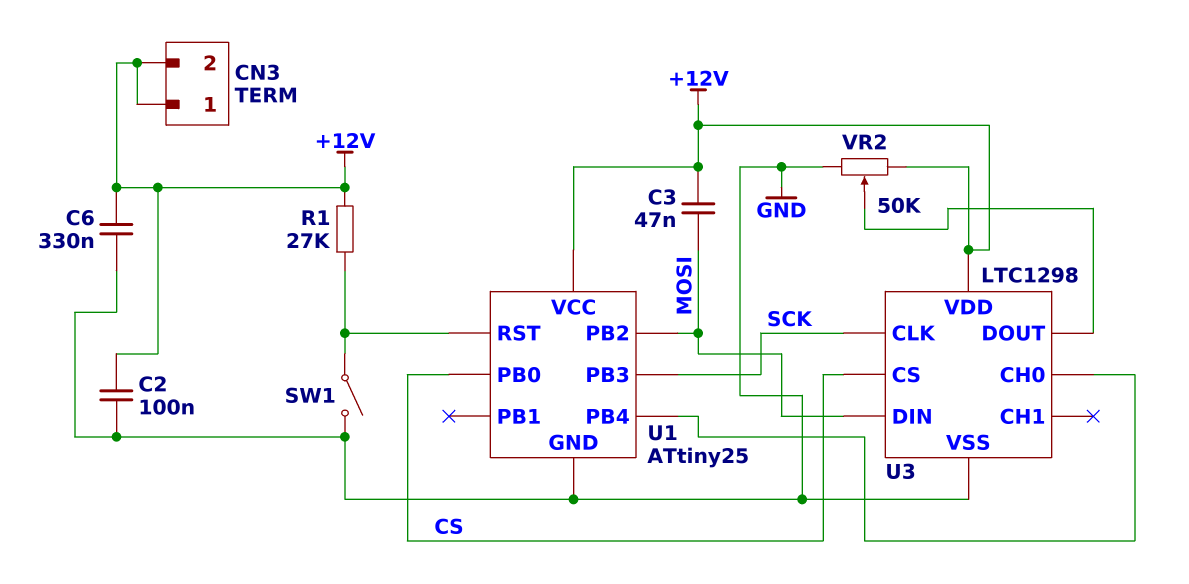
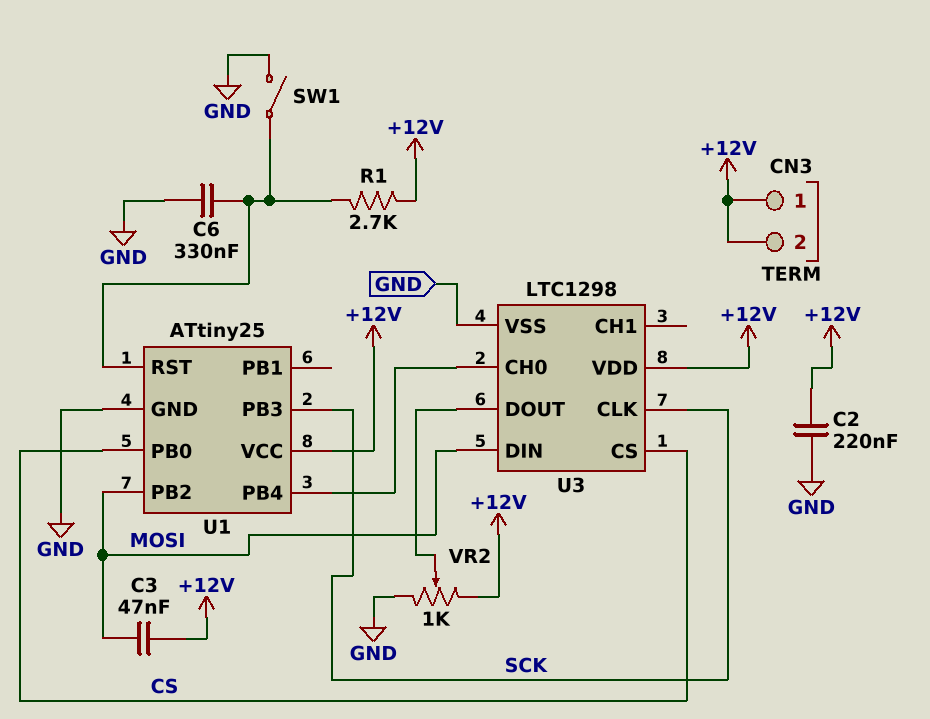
C2: 100nF (+12V, GND) -> 220nF (+12V, GND)
C6: 330nF (+12V, GND) -> 330nF (GND, U1/RST)
R1: 27k (+12V, U1/RST) -> 2.7k (+12V, U1/RST)
VR2: 50k (+12V, GND, wiper U3/DOUT) -> 1k (+12V, GND, wiper U3/DOUT)

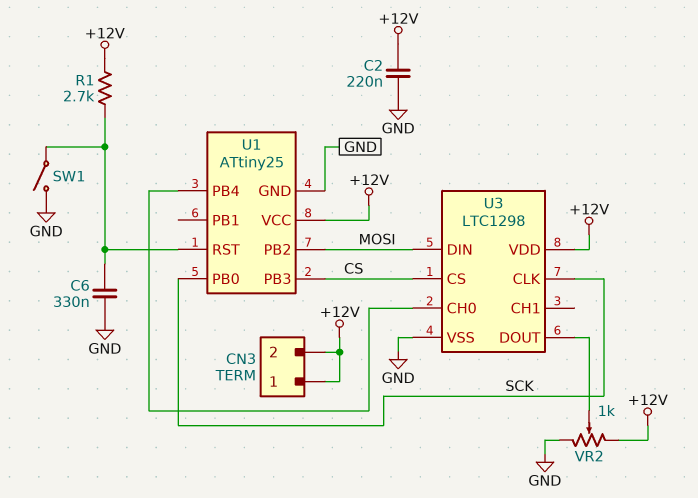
C3: 47nF (+12V, MOSI) -> none
U1 pin PB0: CS -> SCK
U1 pin PB3: SCK -> CS

